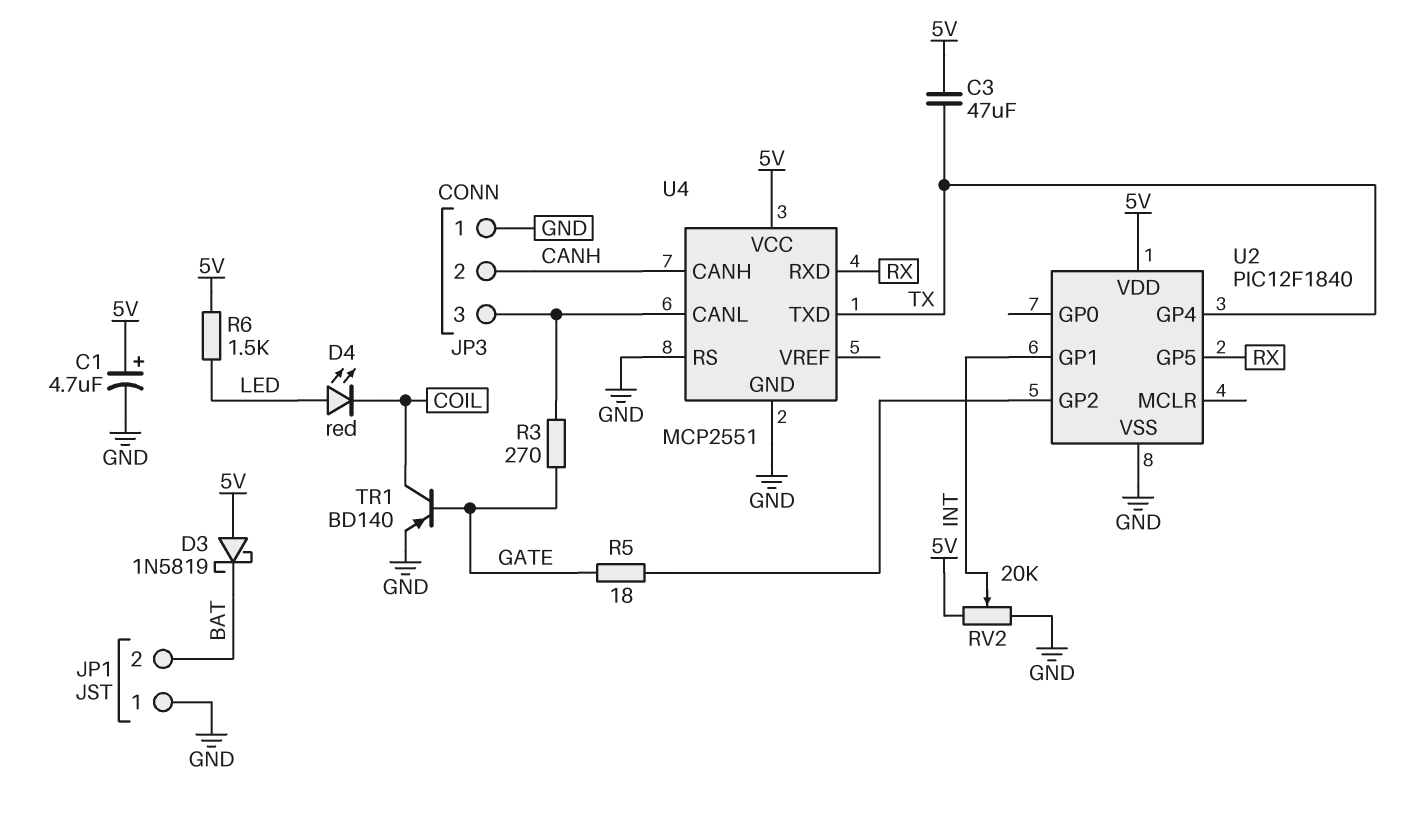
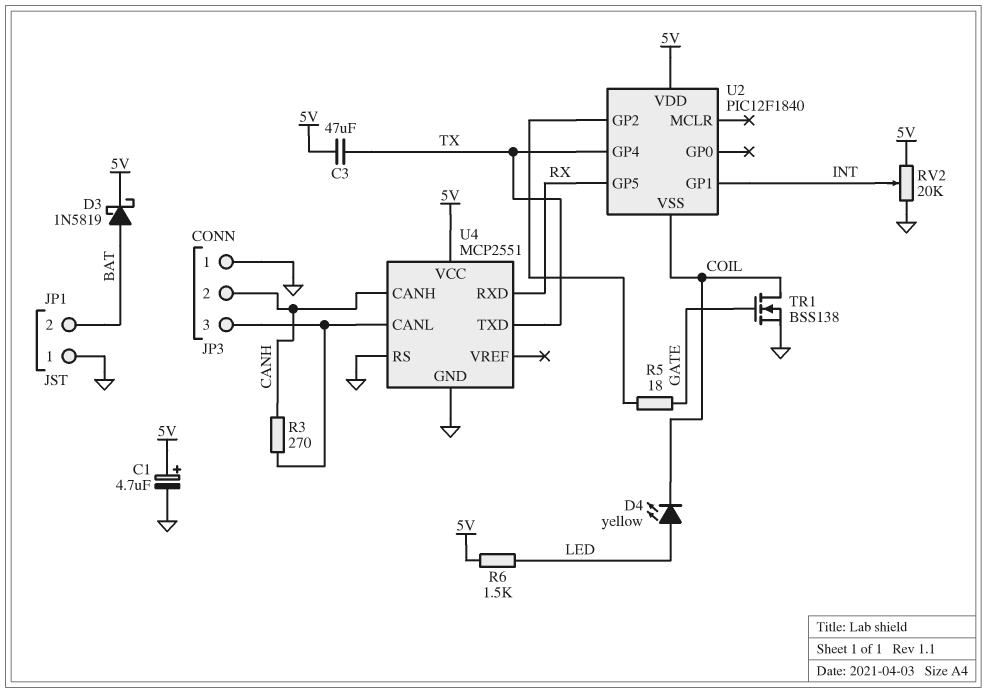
D3: schottky 1N5819 (A 5V, K BAT) -> schottky 1N5819 (A BAT, K 5V)
D4: LED red (A LED, K COIL) -> LED yellow (A LED, K COIL)
R3: 270 (GATE, JP3/3) -> 270 (CANH, JP3/3)
TR1: PNP BD140 (B GATE, C COIL, E GND) -> NMOS BSS138 (G GATE, D COIL, S GND)
U2 pin VSS: GND -> COIL

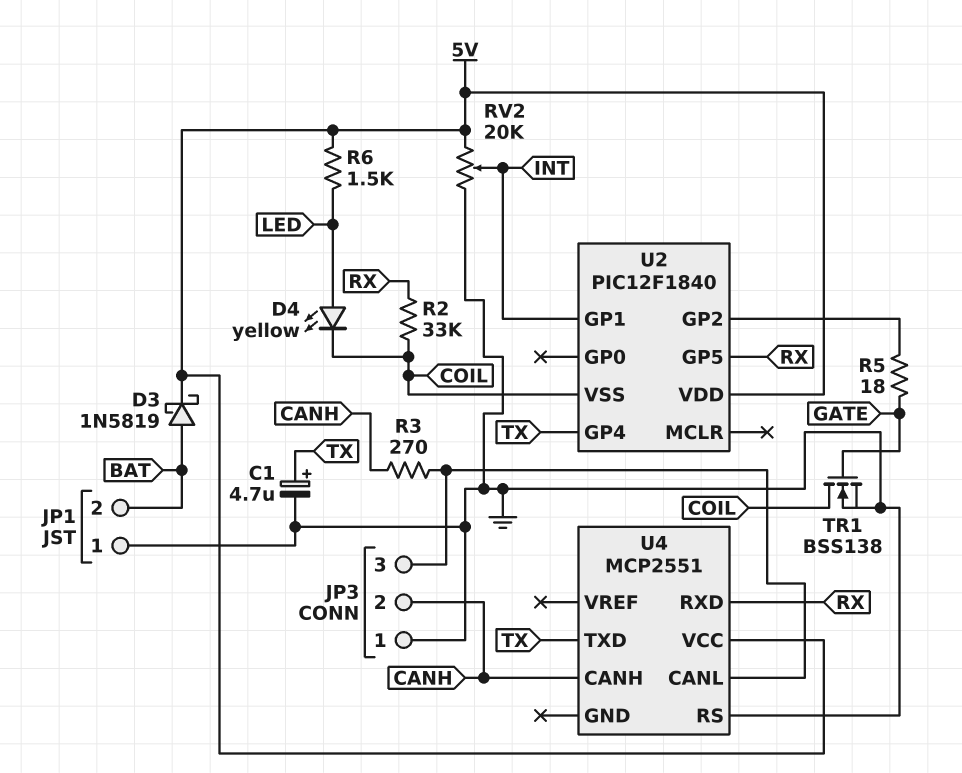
C1: 4.7uF (plus 5V, minus GND) -> 4.7uF (plus TX, minus GND)
C3: 47uF (5V, TX) -> none
R2: none -> 33k (COIL, RX)
U4 pin GND: GND -> none

